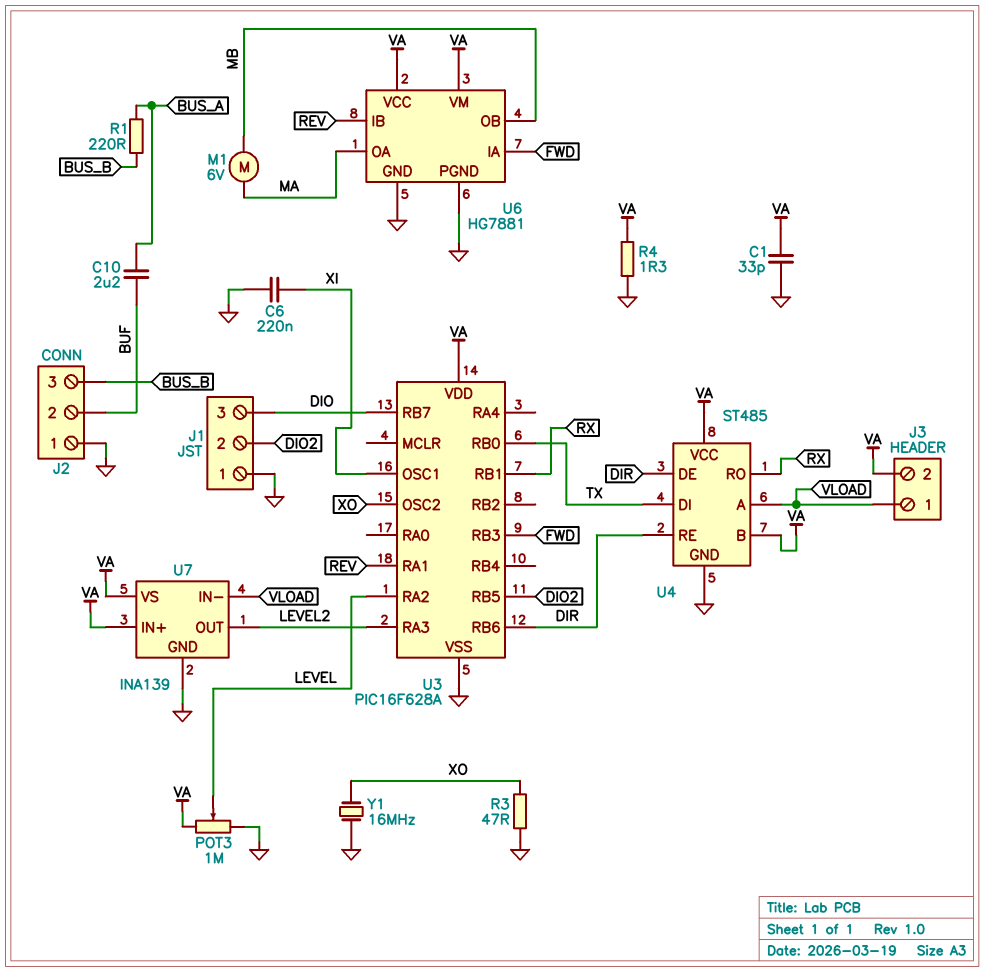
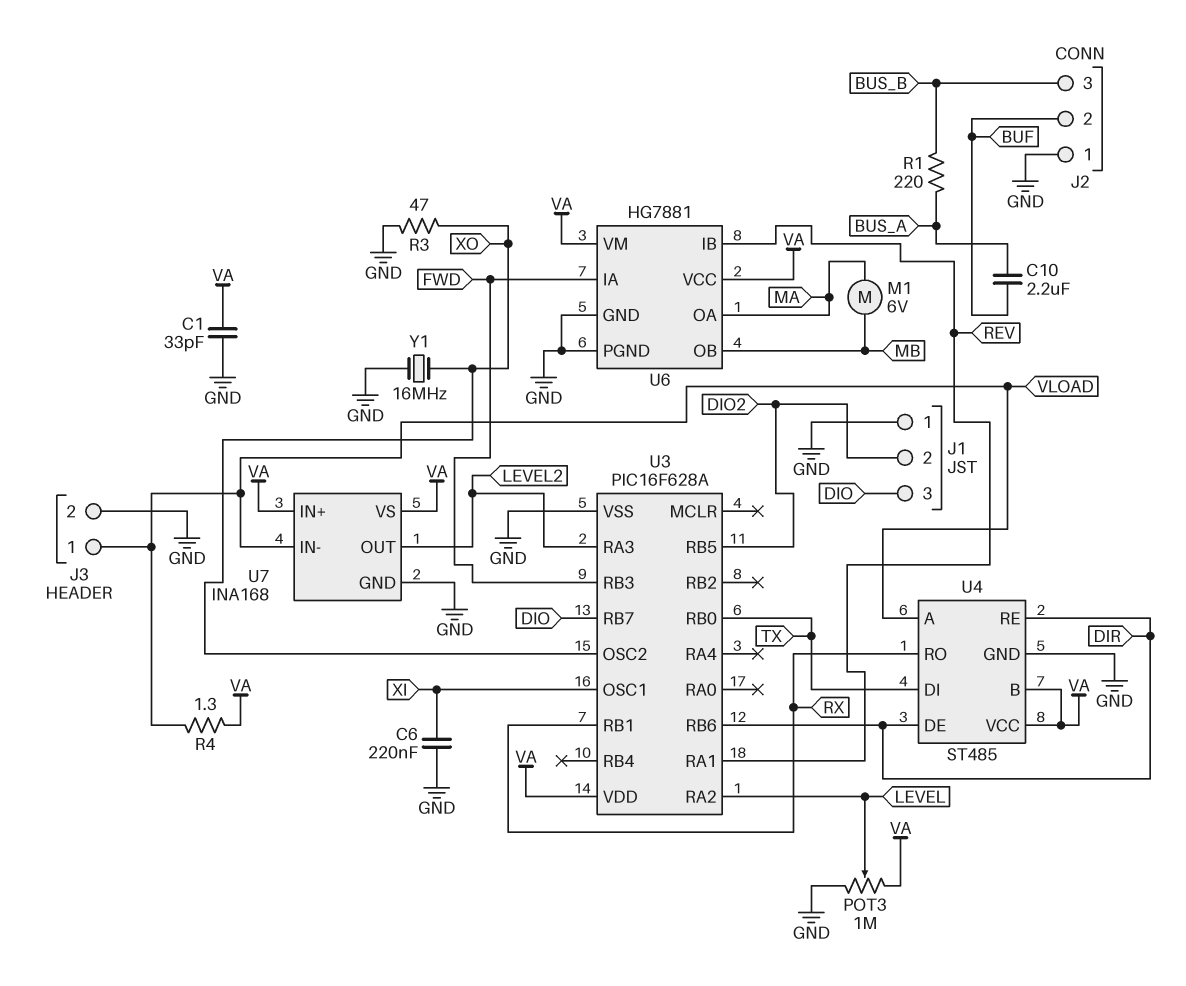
J3 pin 2: VA -> GND
R4: 1.3 (GND, VA) -> 1.3 (VA, VLOAD)
U7: INA139 -> INA168

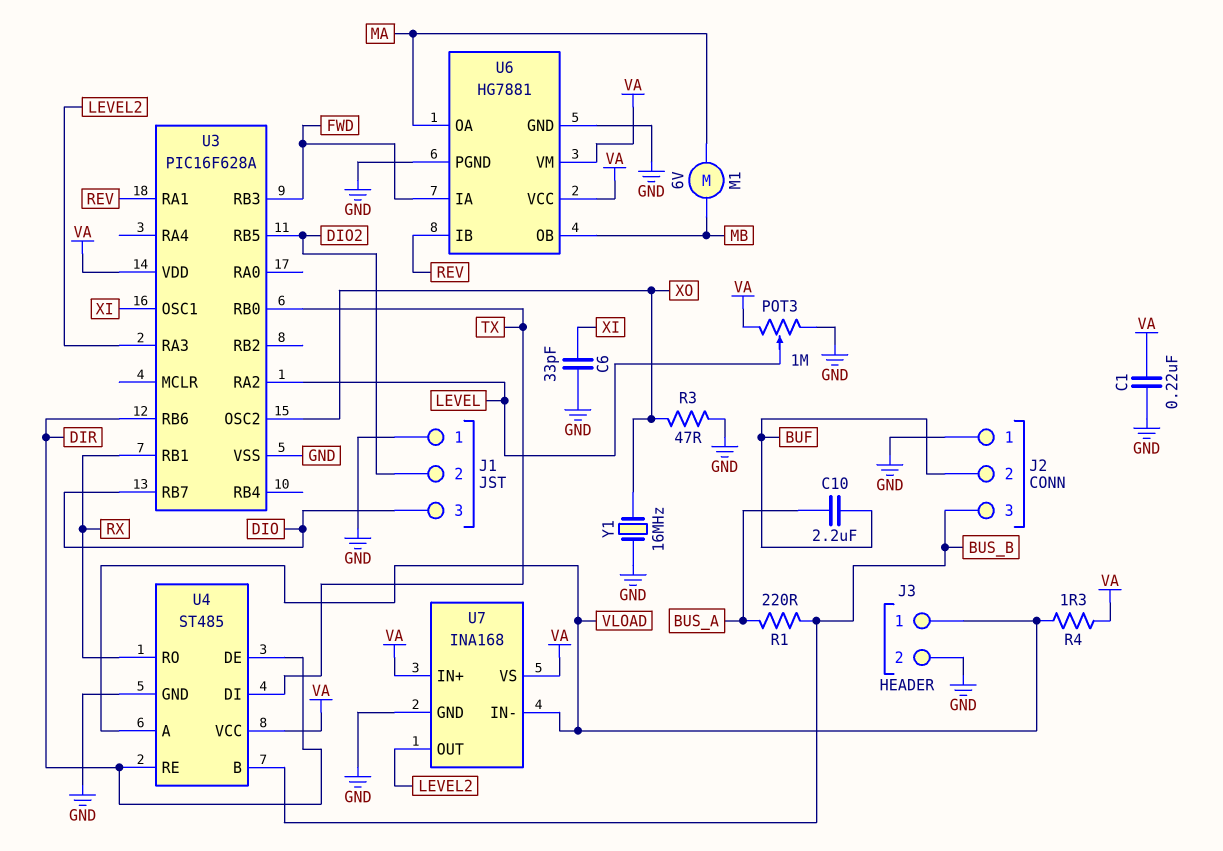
C1: 33pF (GND, VA) -> 220nF (GND, VA)
C6: 220nF (GND, XI) -> 33pF (GND, XI)
U4 pin B: VA -> BUS_B

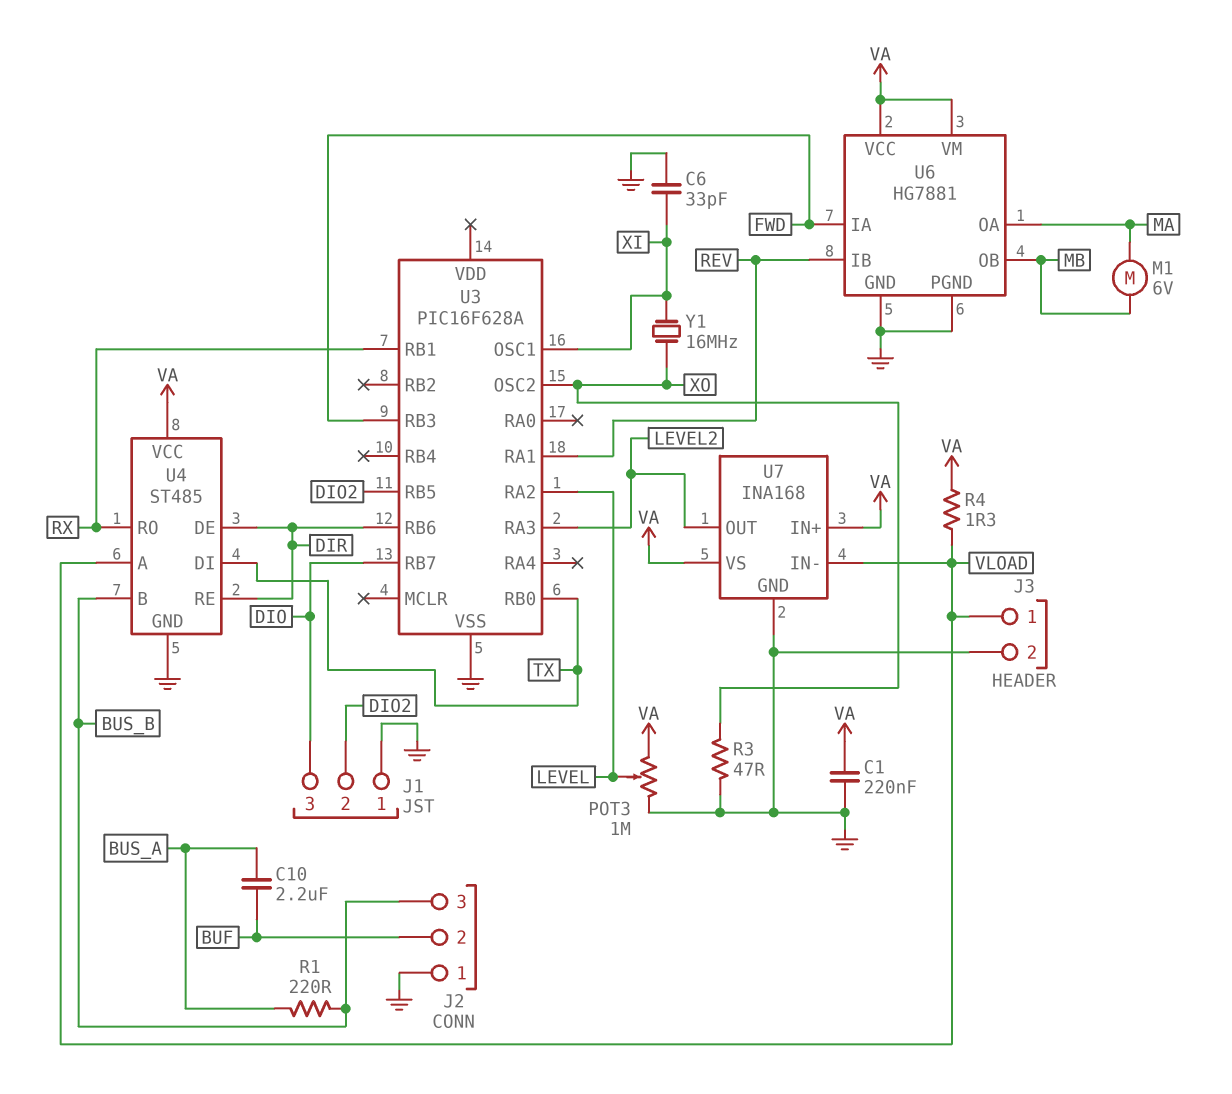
U3 pin VDD: VA -> none
Y1: 16MHz (GND, XO) -> 16MHz (XI, XO)

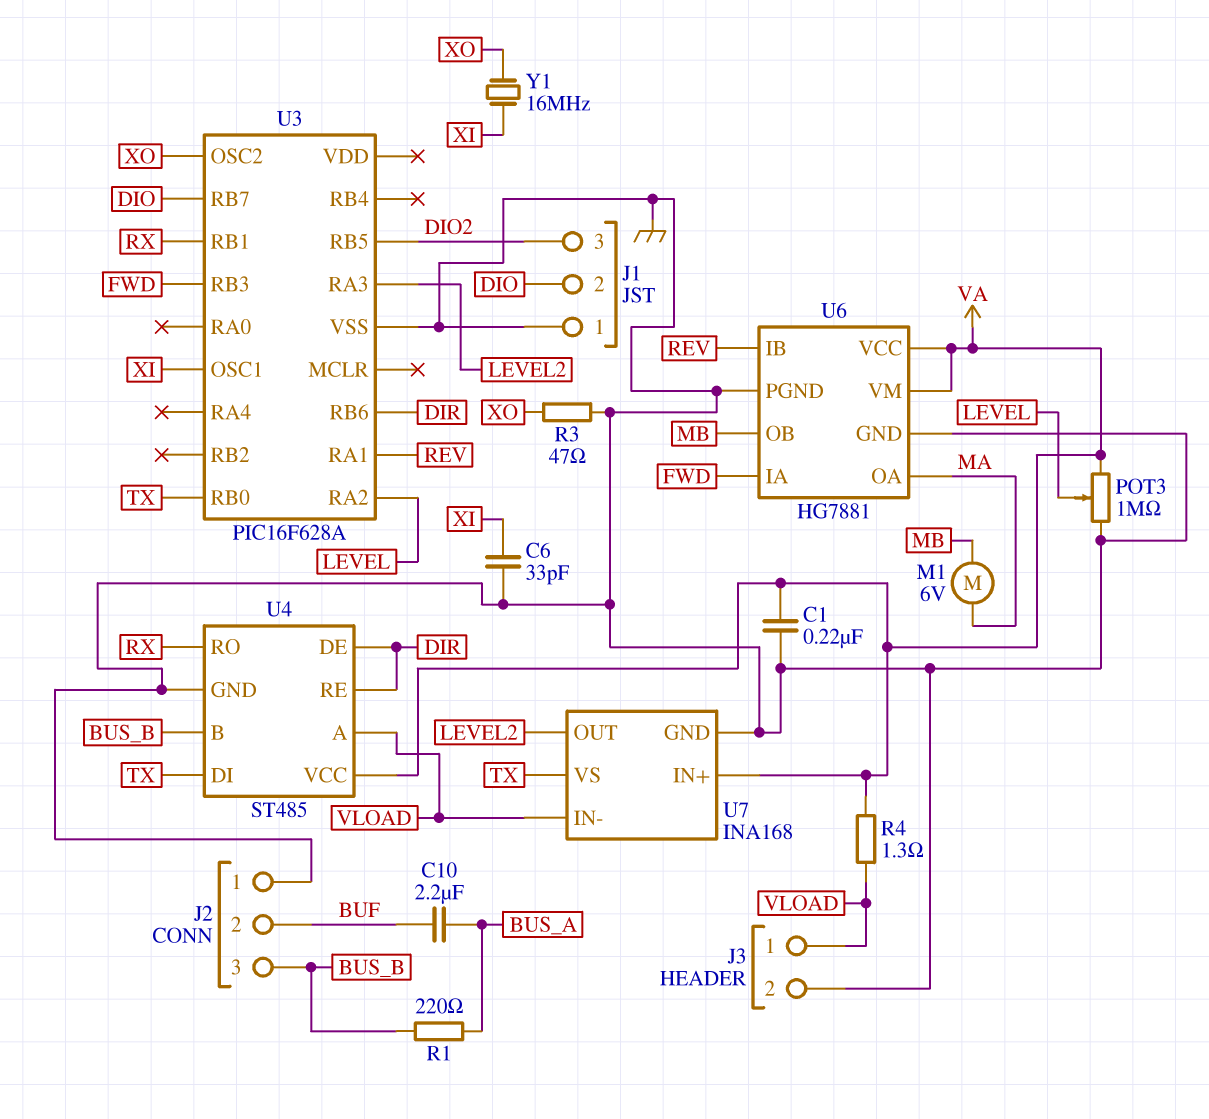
J1 pin 2: DIO2 -> DIO
J1 pin 3: DIO -> DIO2
U7 pin VS: VA -> TX

